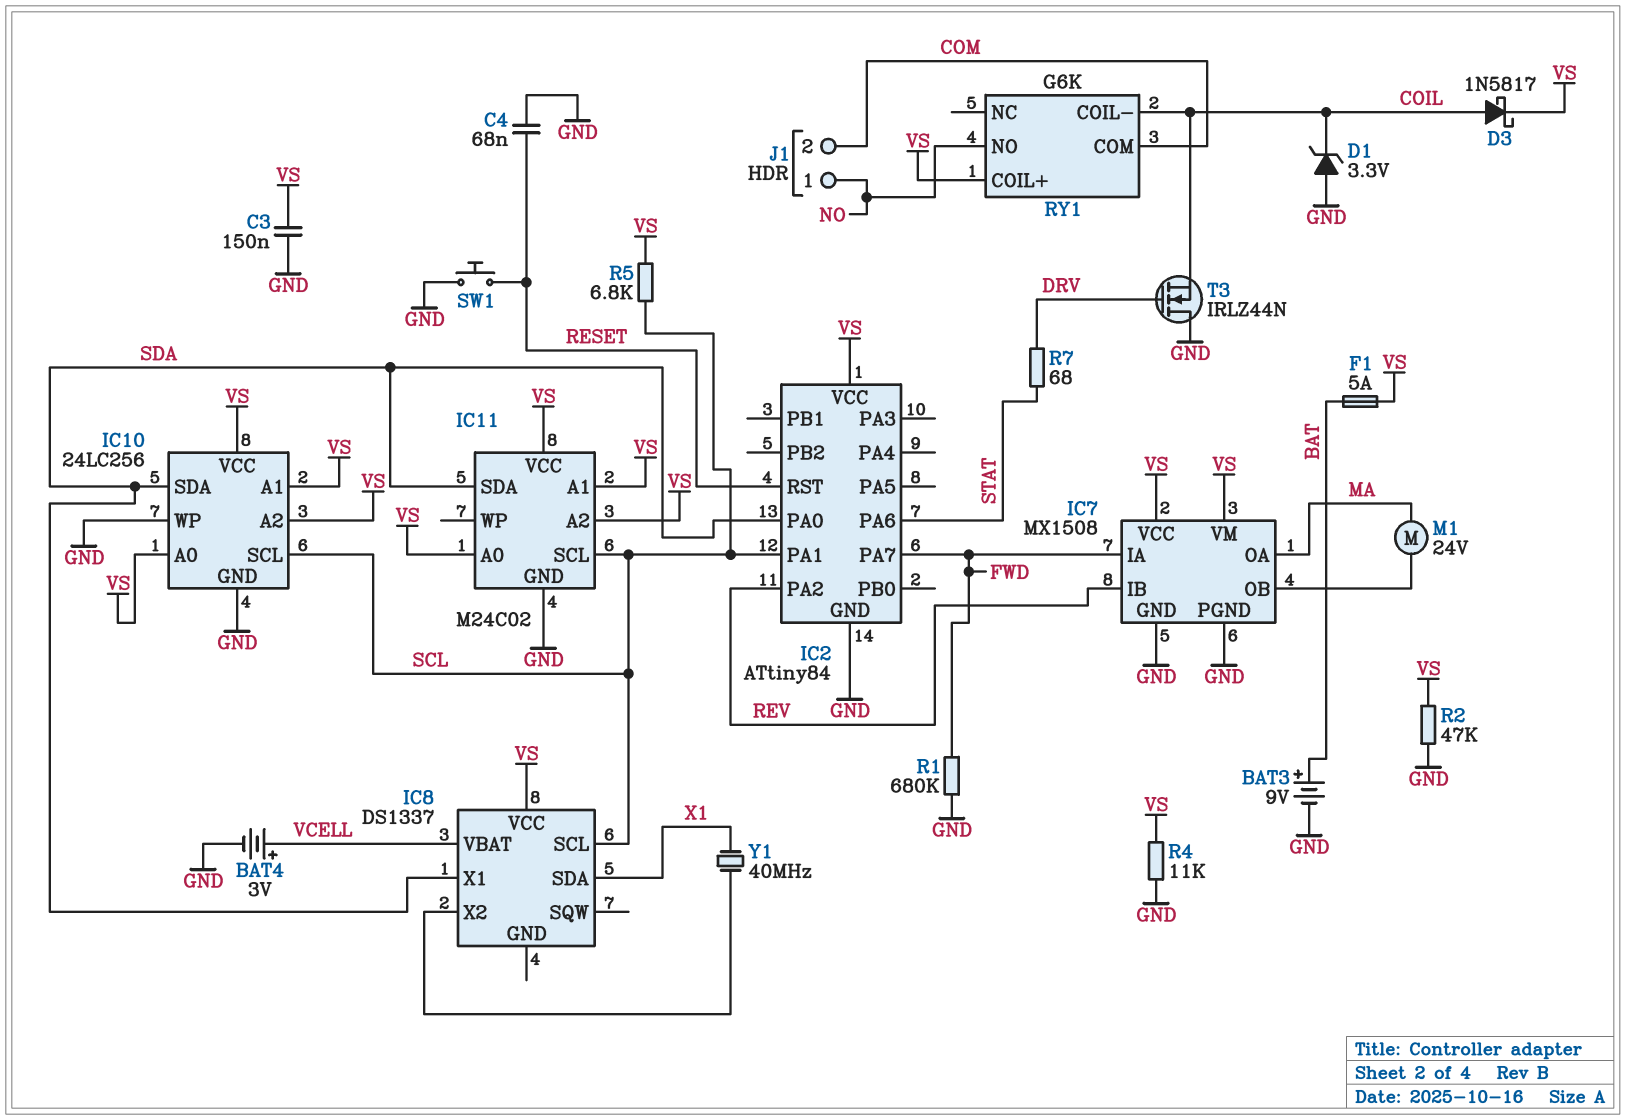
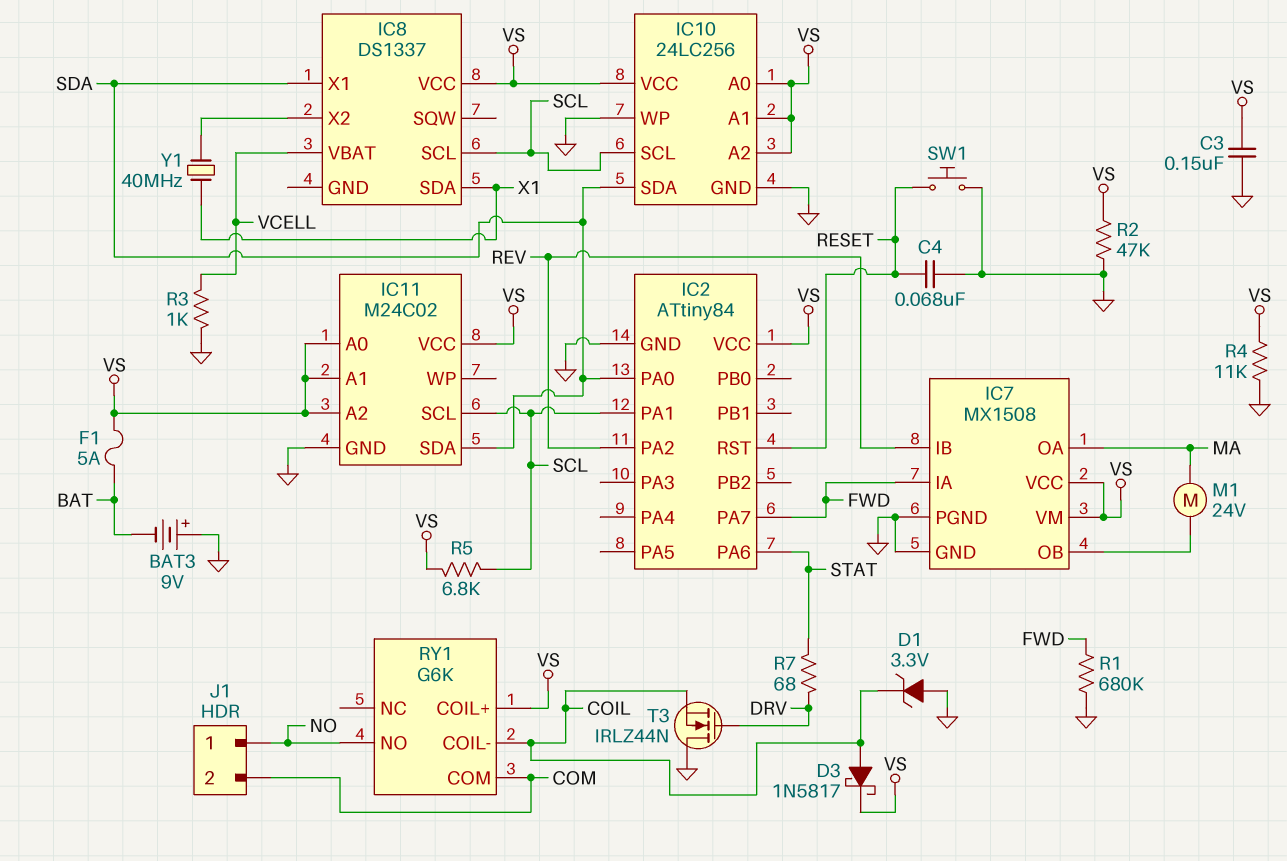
BAT3: 9V (plus BAT, minus GND) -> 9V (plus GND, minus BAT)
BAT4: 3V (plus VCELL, minus GND) -> none
R3: none -> 1k (GND, VCELL)

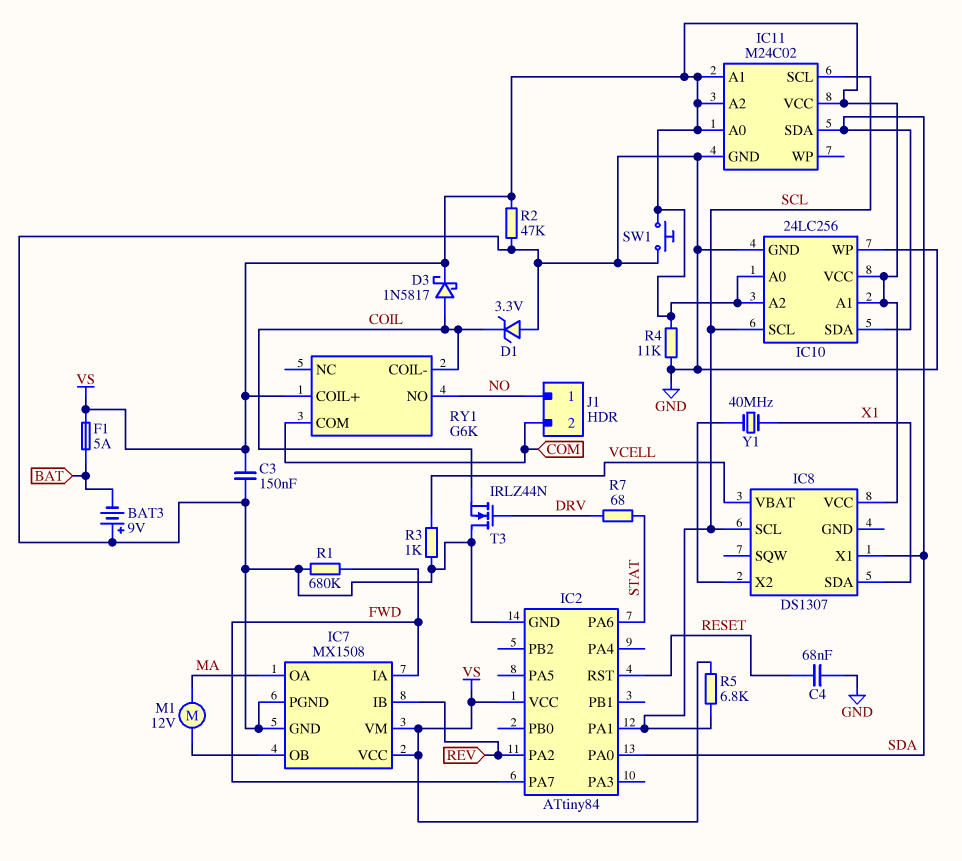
IC8: DS1337 -> DS1307
M1: motor 24V (IC7/OB, MA) -> motor 12V (IC7/OB, MA)
SW1: button (GND, RESET) -> button (GND, VS)

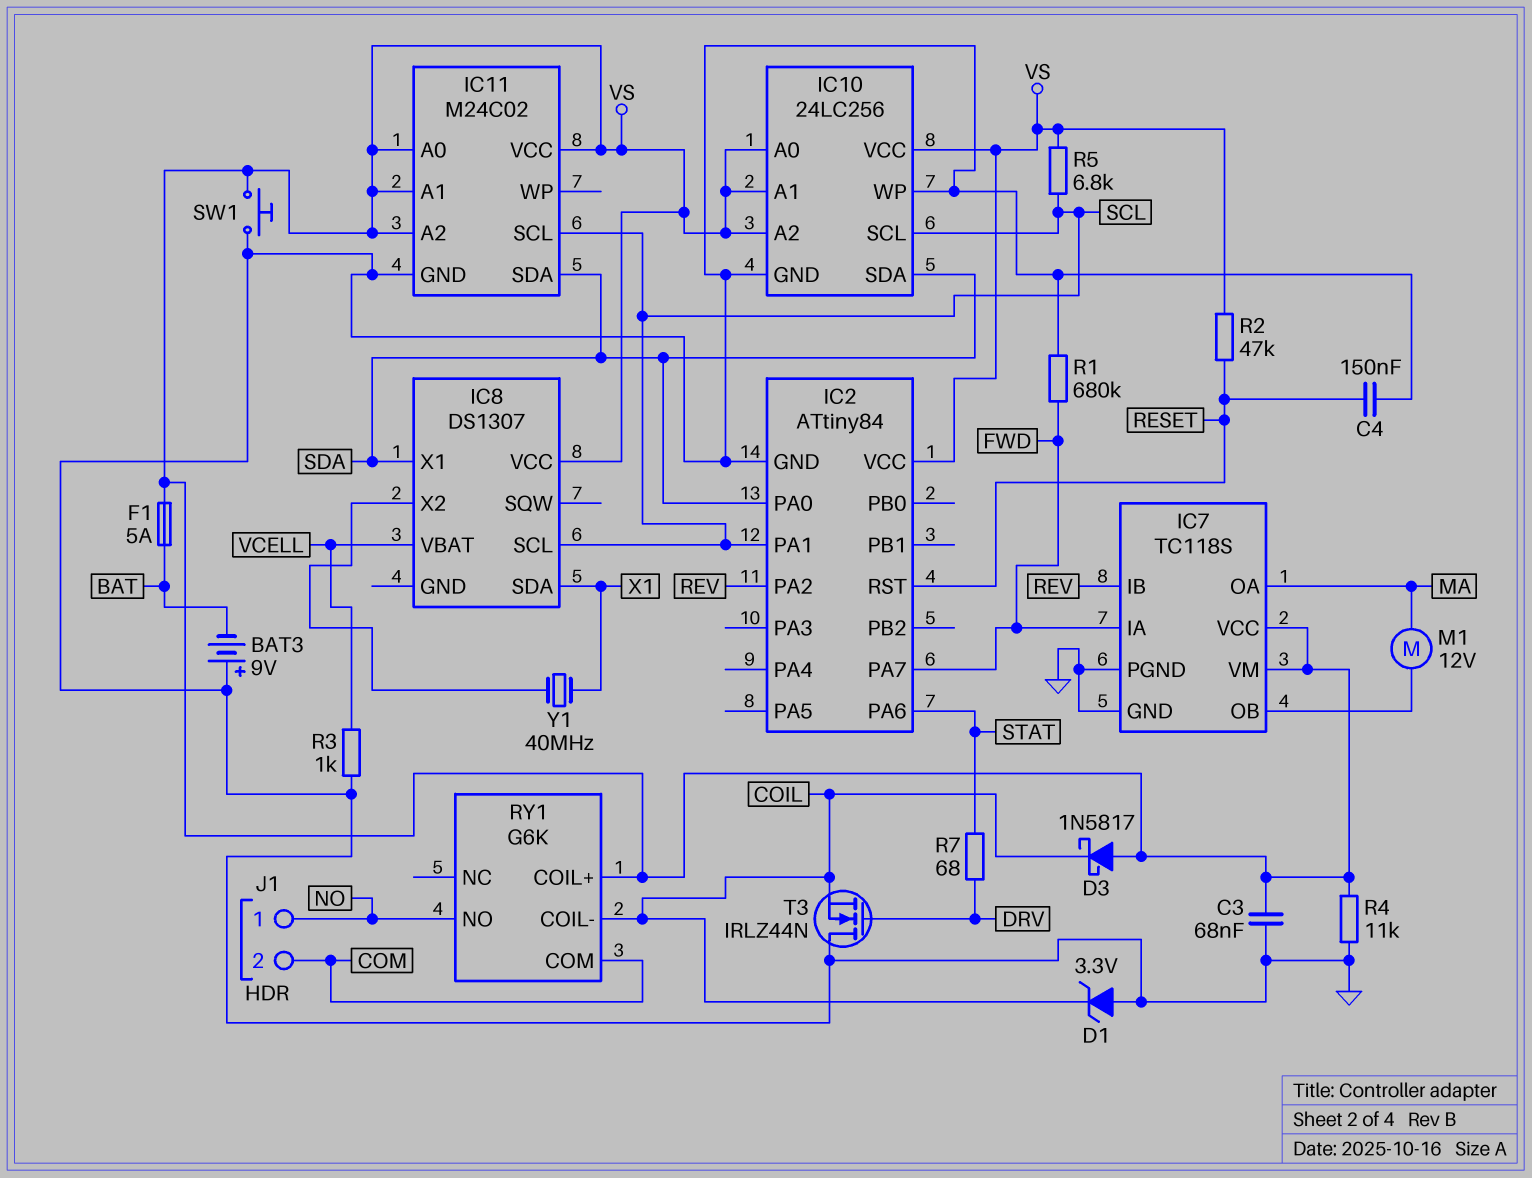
C3: 150nF (GND, VS) -> 68nF (GND, VS)
C4: 68nF (GND, RESET) -> 150nF (GND, RESET)
D3: schottky 1N5817 (A COIL, K VS) -> schottky 1N5817 (A VS, K COIL)
IC7: MX1508 -> TC118S
R2: 47k (GND, VS) -> 47k (RESET, VS)

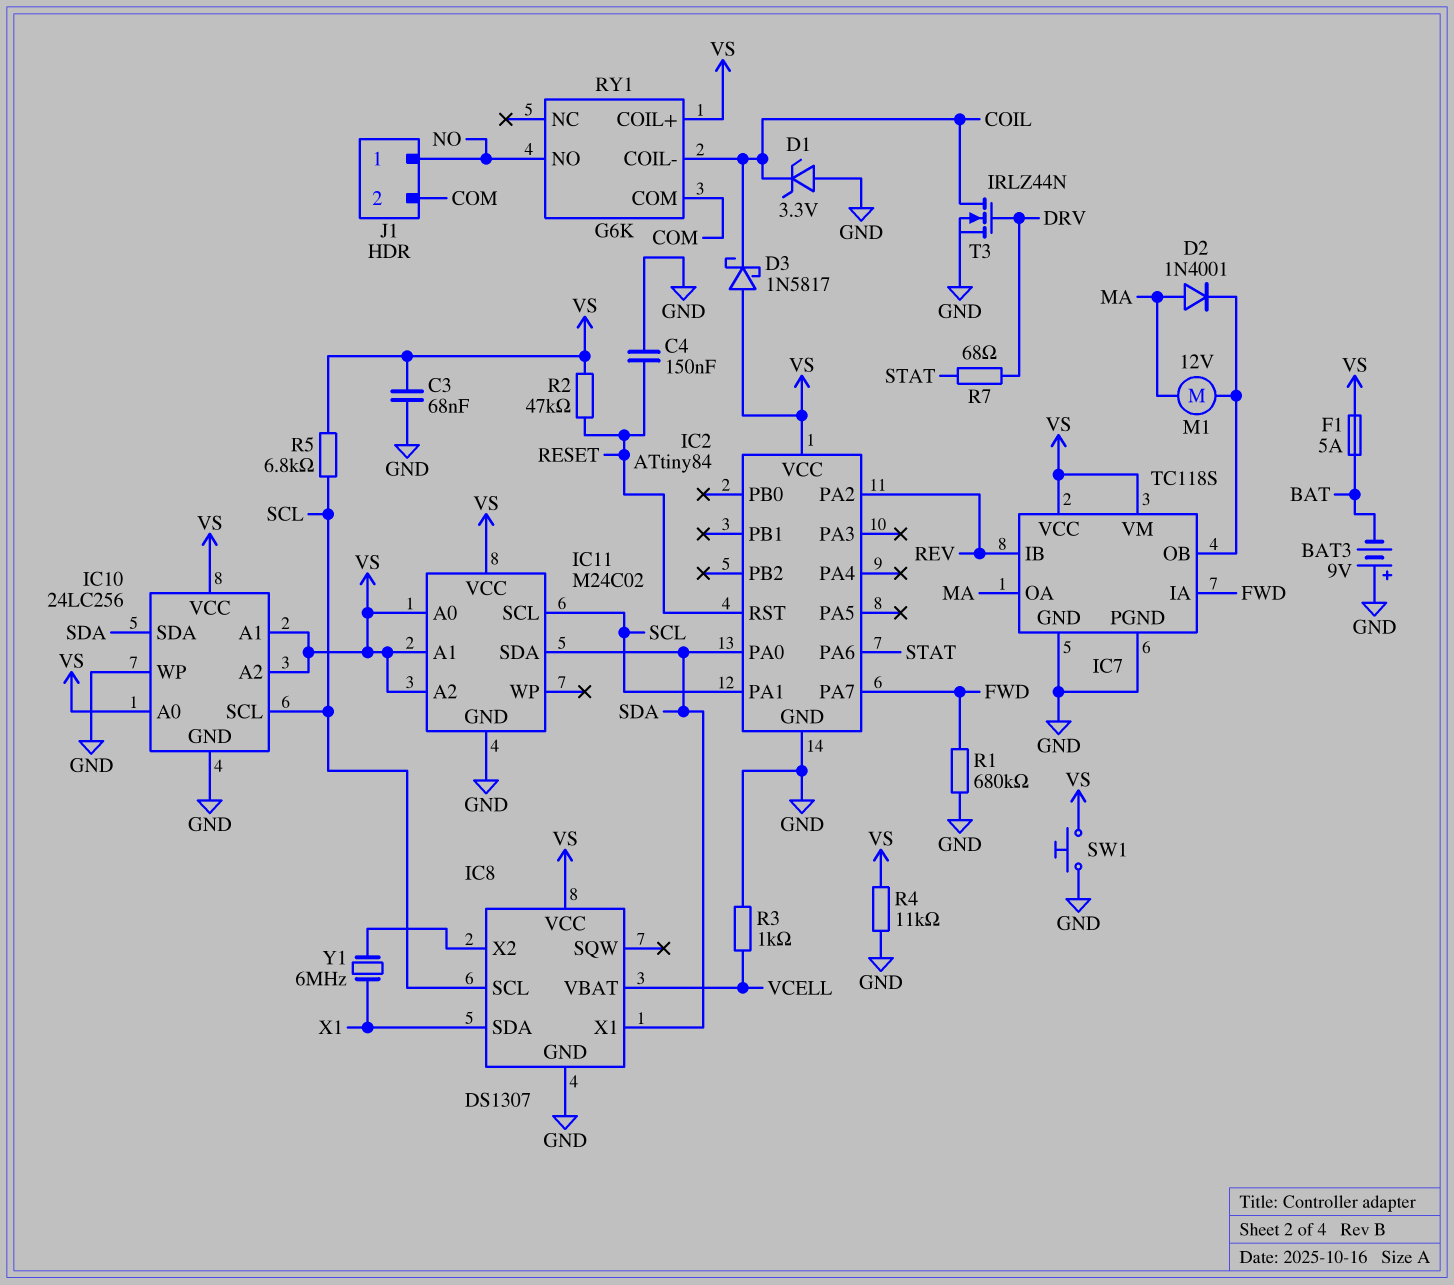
D2: none -> diode 1N4001 (A MA, K IC7/OB)
IC8 pin GND: none -> GND
T3: NMOS IRLZ44N (G DRV, D GND, S COIL) -> NMOS IRLZ44N (G DRV, D COIL, S GND)
Y1: 40MHz (IC8/X2, X1) -> 6MHz (IC8/X2, X1)

